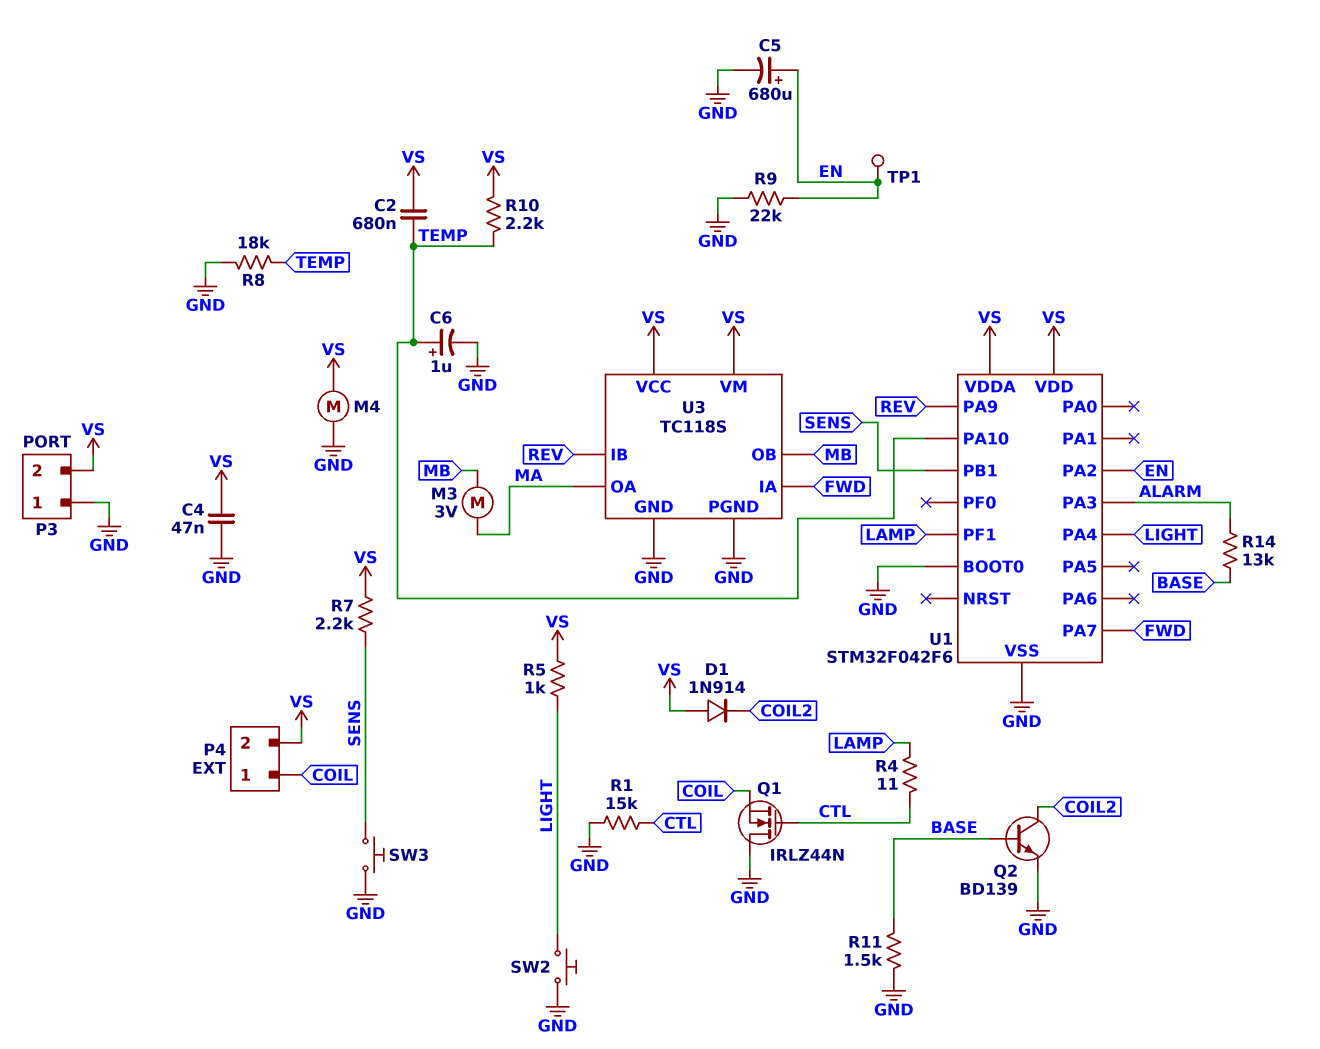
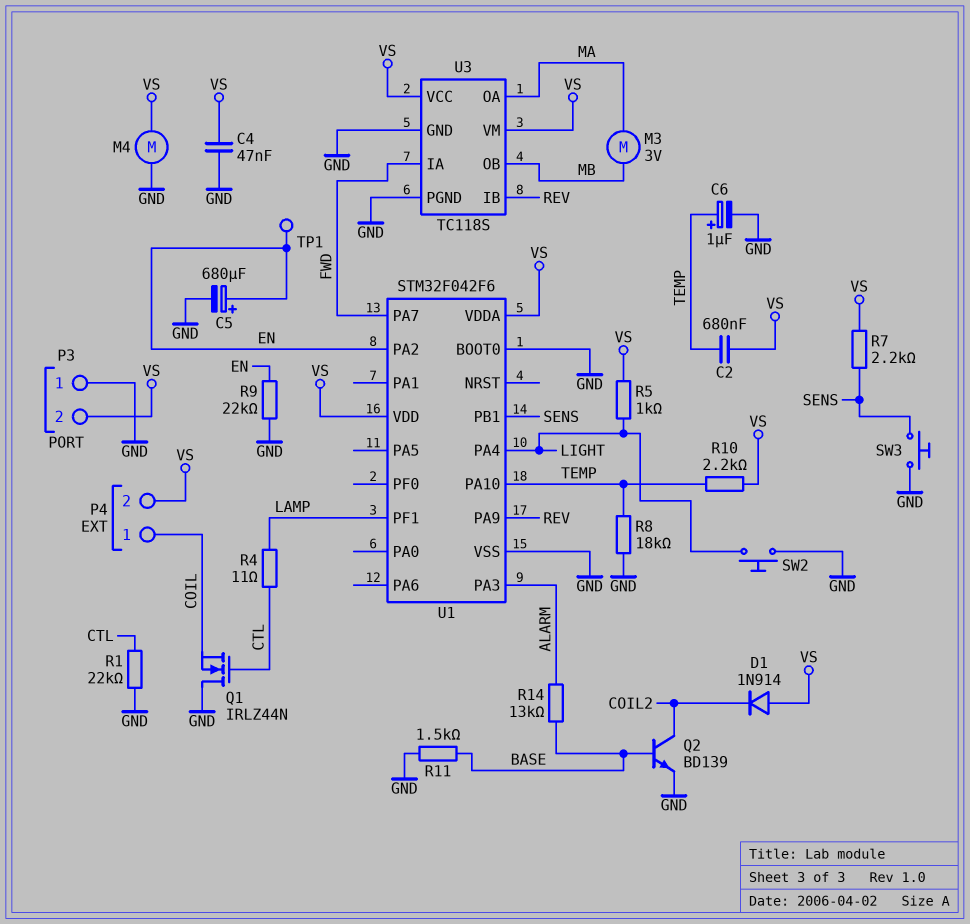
R1: 15k (CTL, GND) -> 22k (CTL, GND)

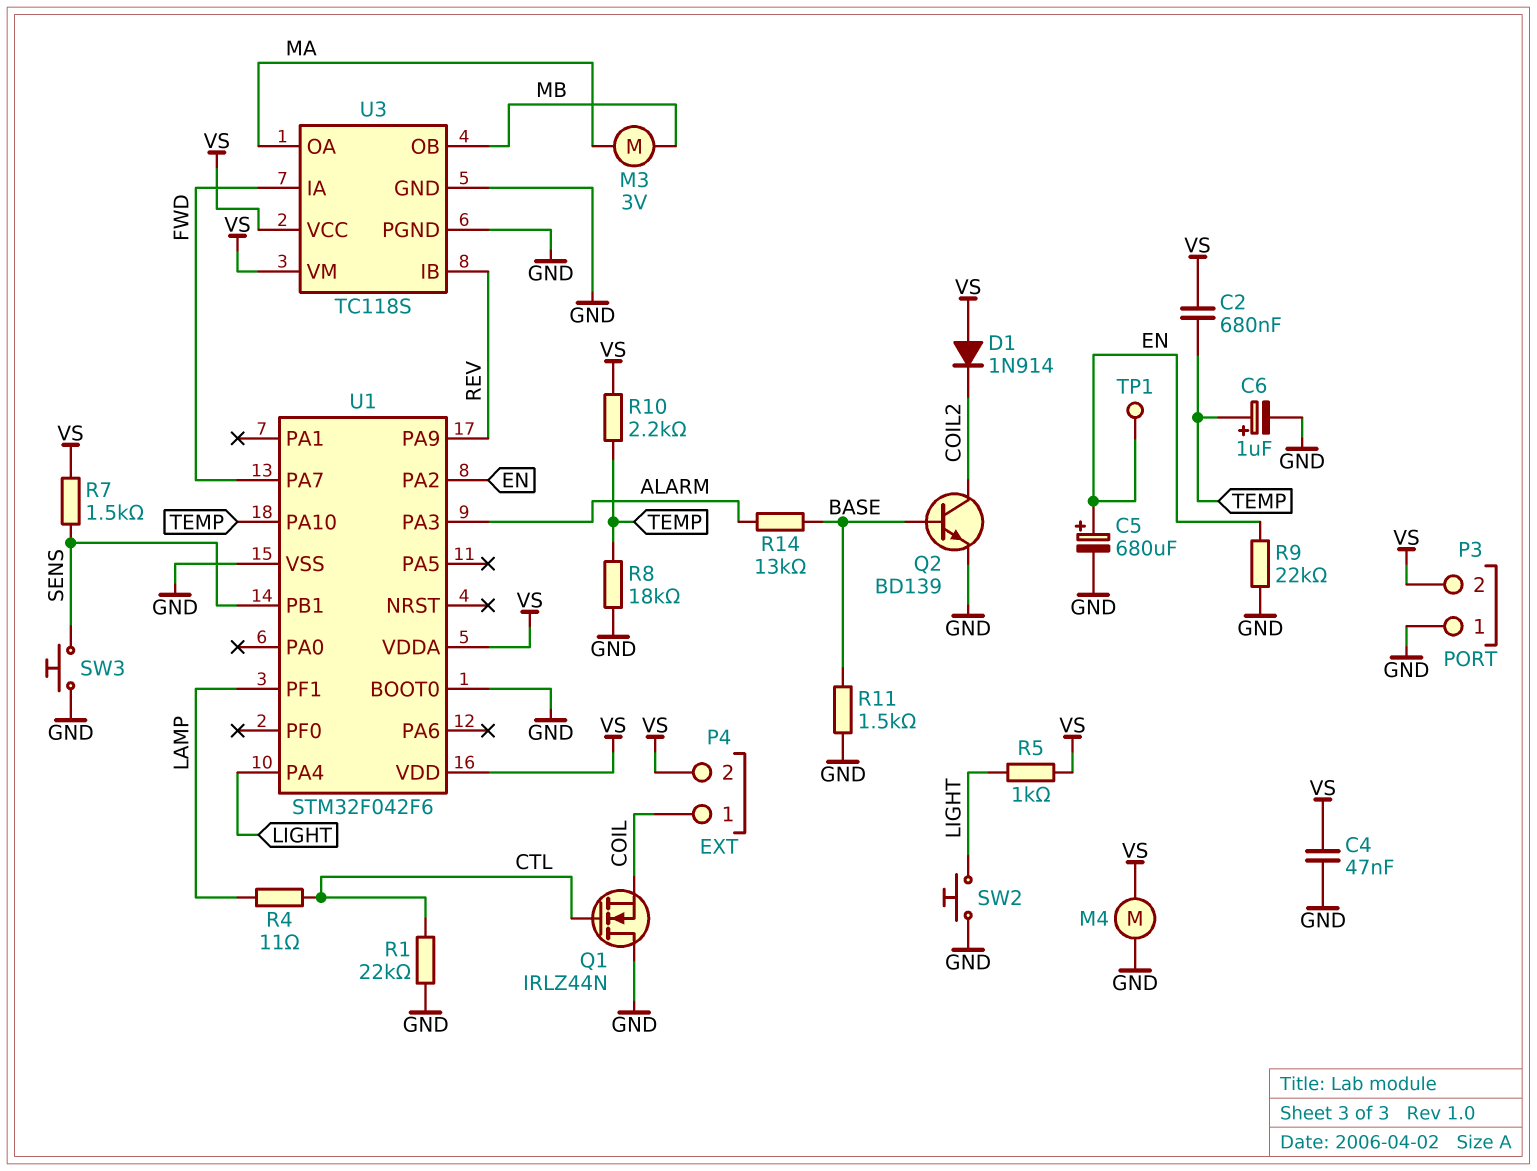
R7: 2.2k (SENS, VS) -> 1.5k (SENS, VS)

